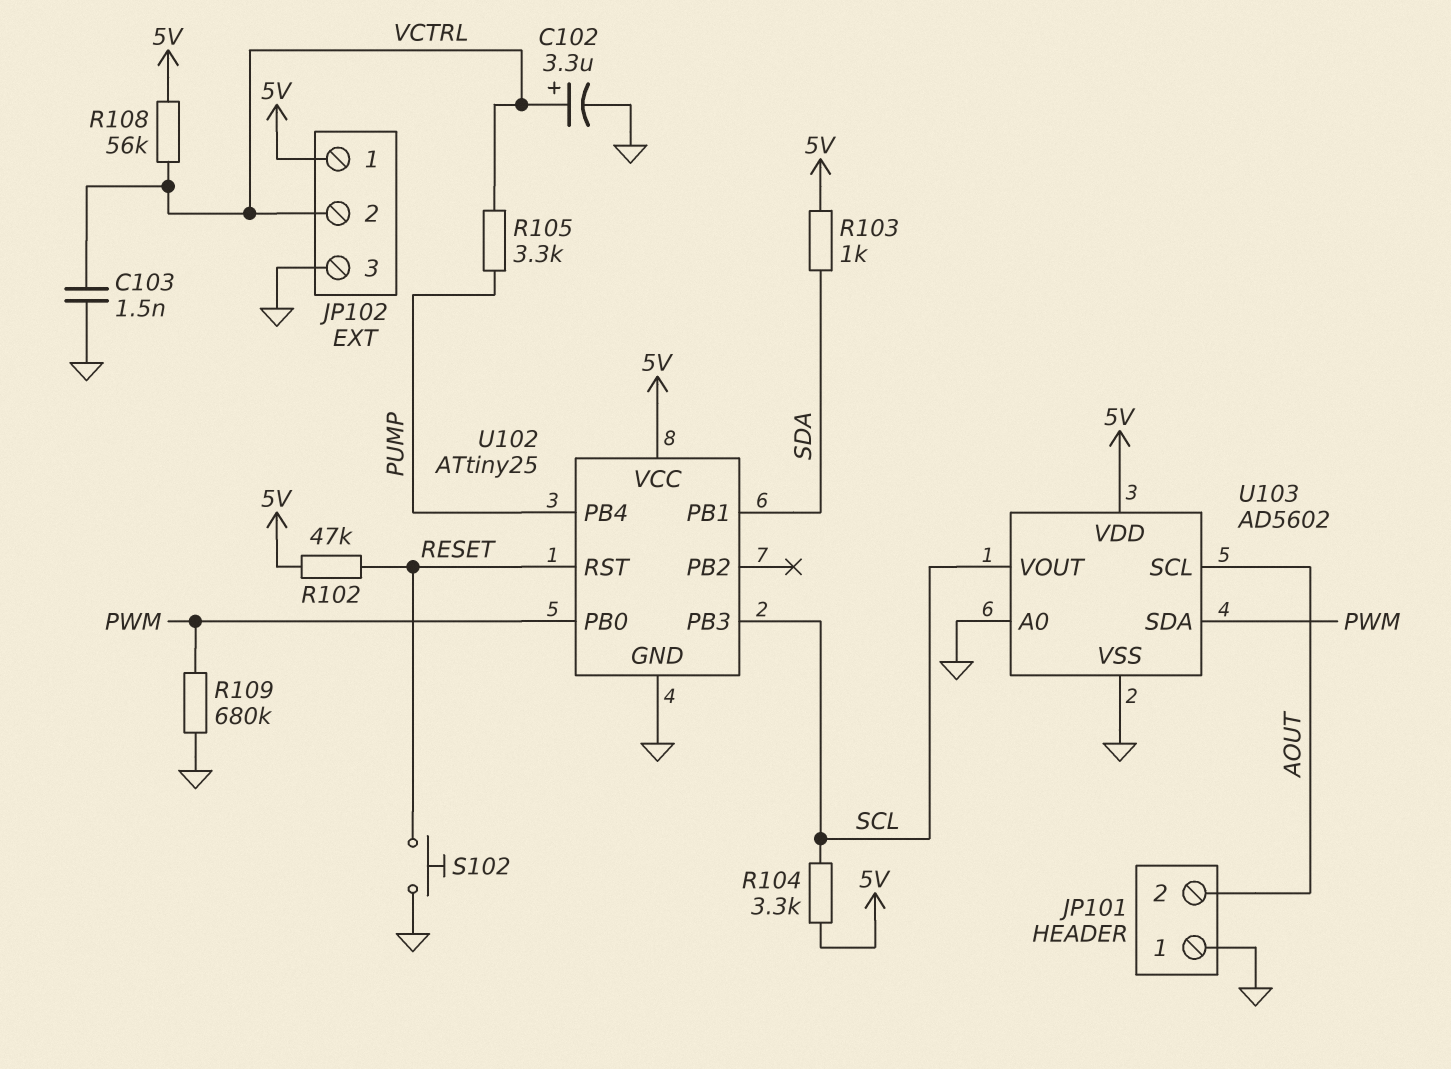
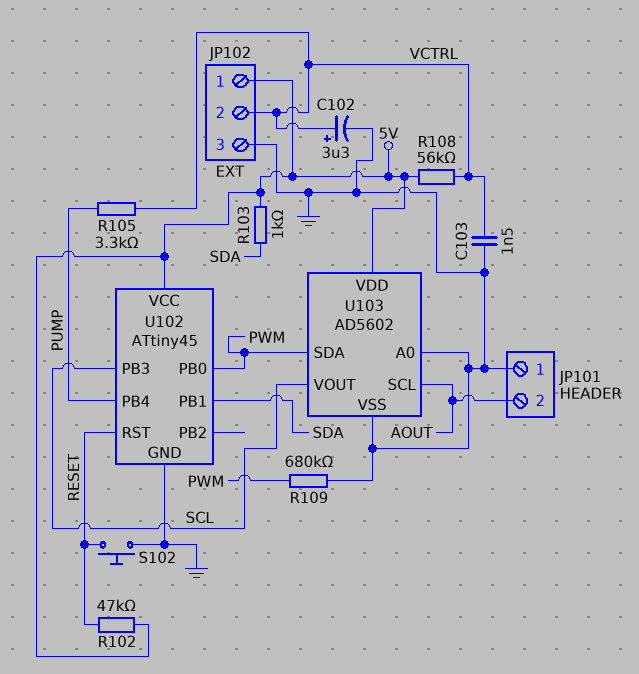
R104: 3.3k (5V, SCL) -> none
U102: ATtiny25 -> ATtiny45

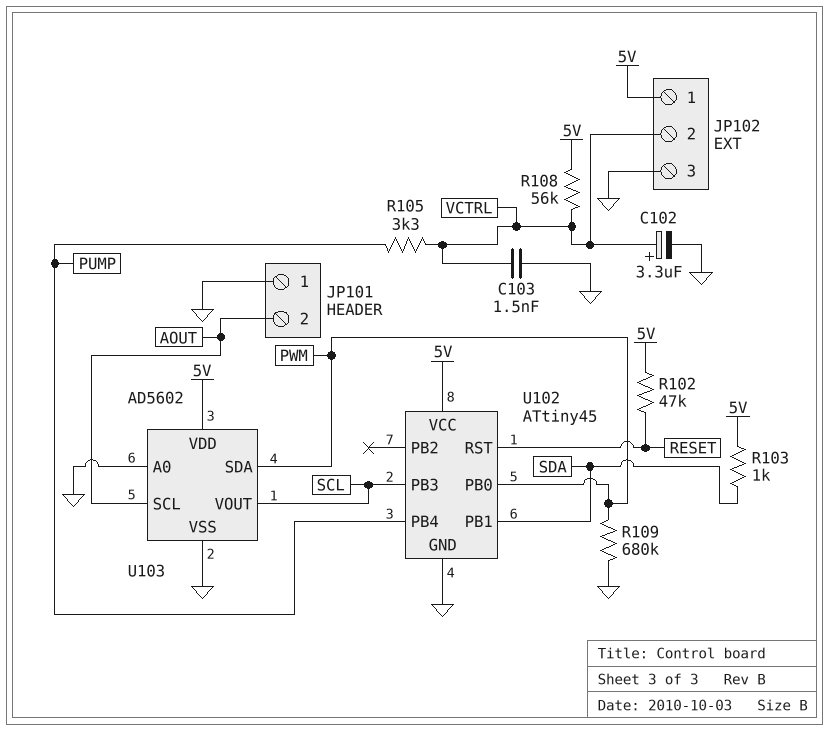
S102: button (GND, RESET) -> none

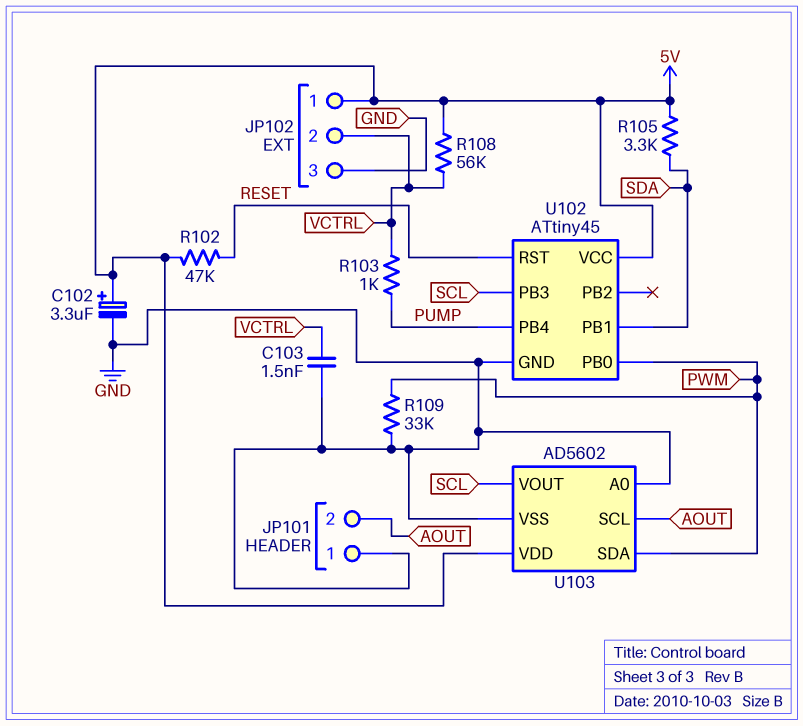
C102: 3.3uF (plus VCTRL, minus GND) -> 3.3uF (plus 5V, minus GND)
R103: 1k (5V, SDA) -> 1k (PUMP, VCTRL)
R105: 3.3k (PUMP, VCTRL) -> 3.3k (5V, SDA)
R109: 680k (GND, PWM) -> 33k (GND, PWM)

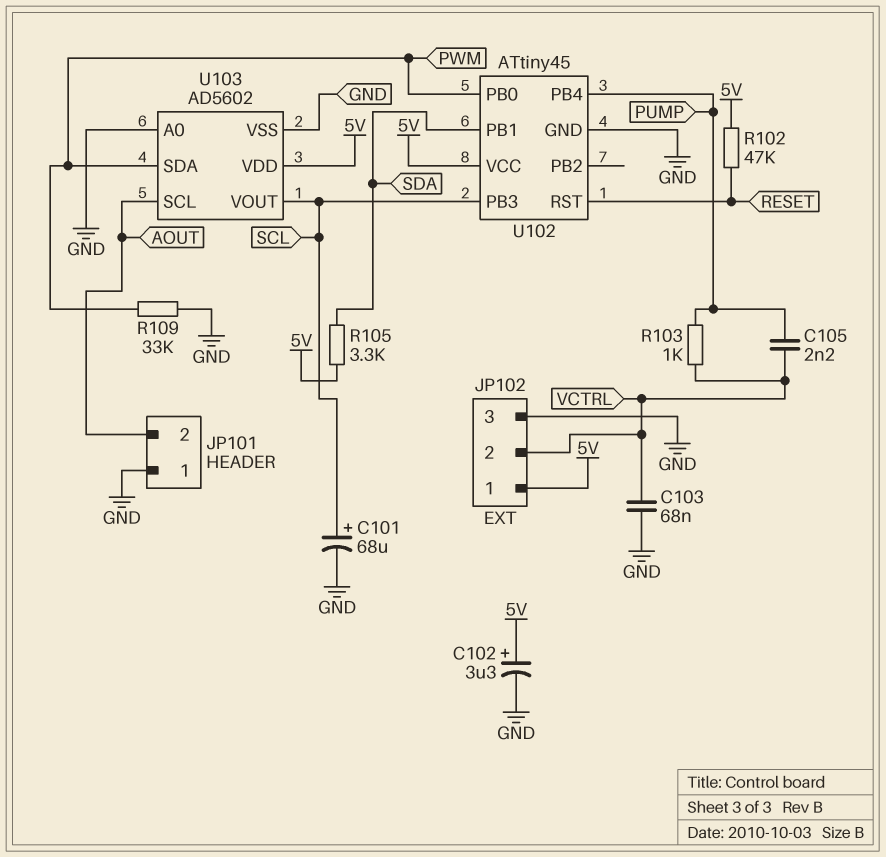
C101: none -> 68uF (plus SCL, minus GND)
C103: 1.5nF (GND, VCTRL) -> 68nF (GND, VCTRL)
C105: none -> 2.2nF (PUMP, VCTRL)
R108: 56k (5V, VCTRL) -> none

